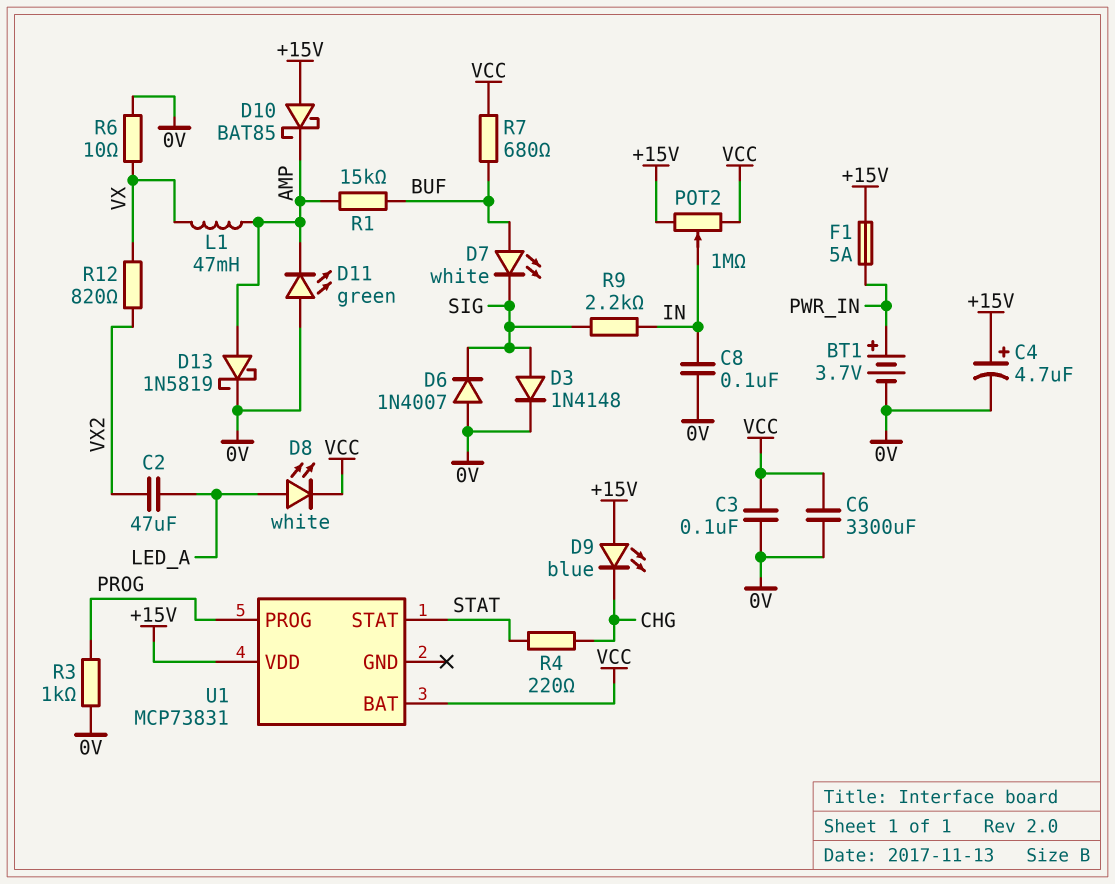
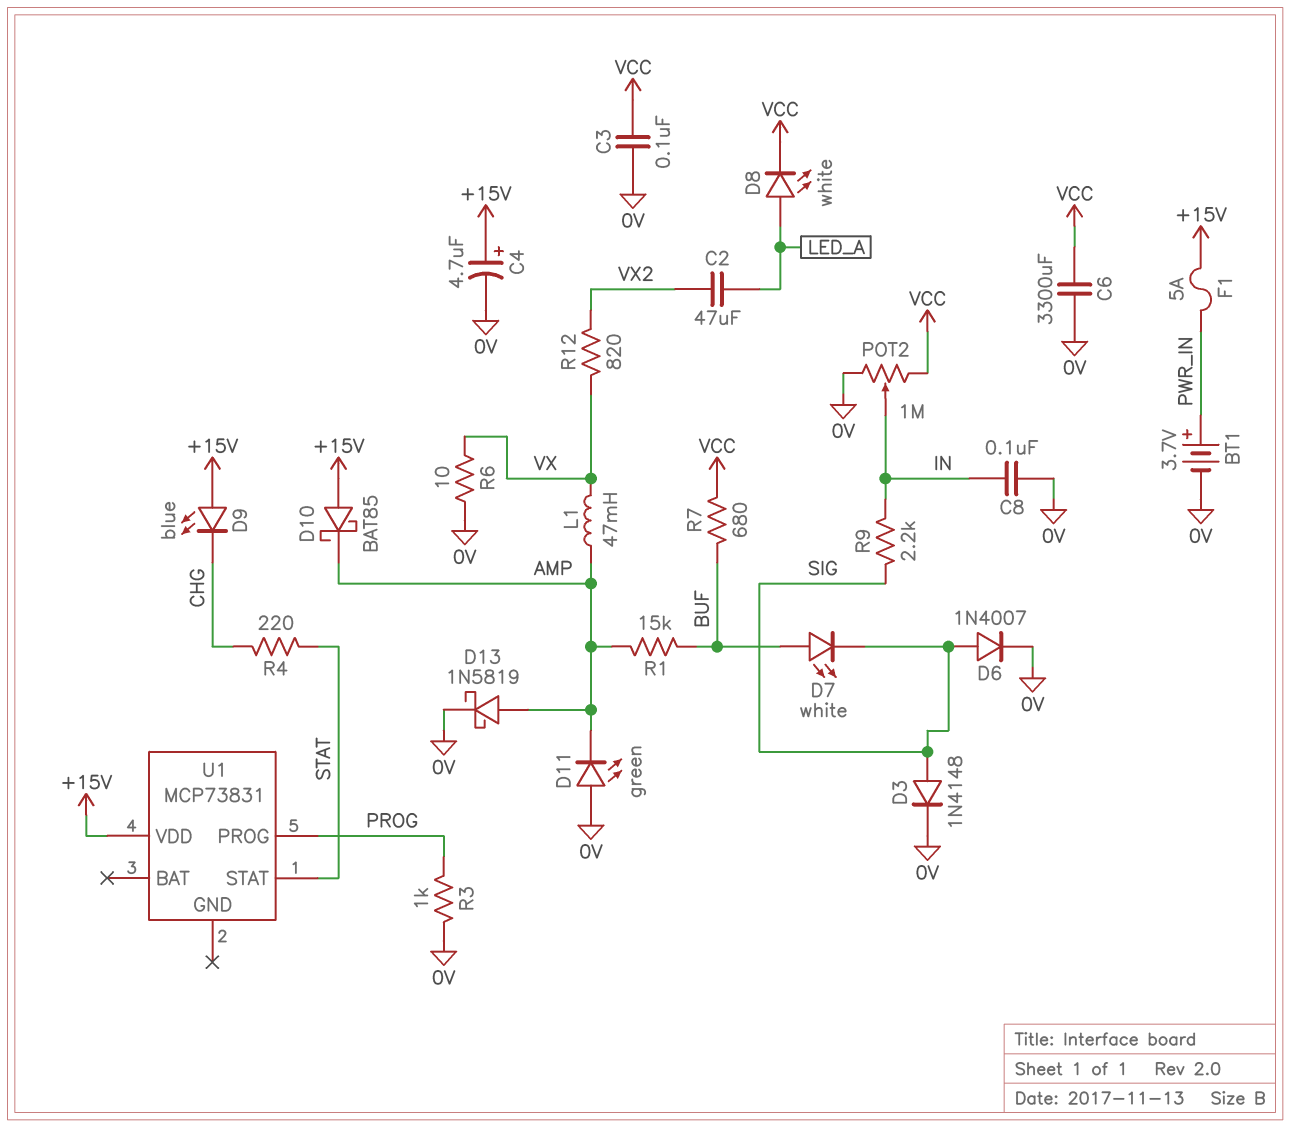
D6: diode 1N4007 (A 0V, K SIG) -> diode 1N4007 (A SIG, K 0V)
POT2: 1M (+15V, VCC, wiper IN) -> 1M (0V, VCC, wiper IN)
U1 pin BAT: VCC -> none

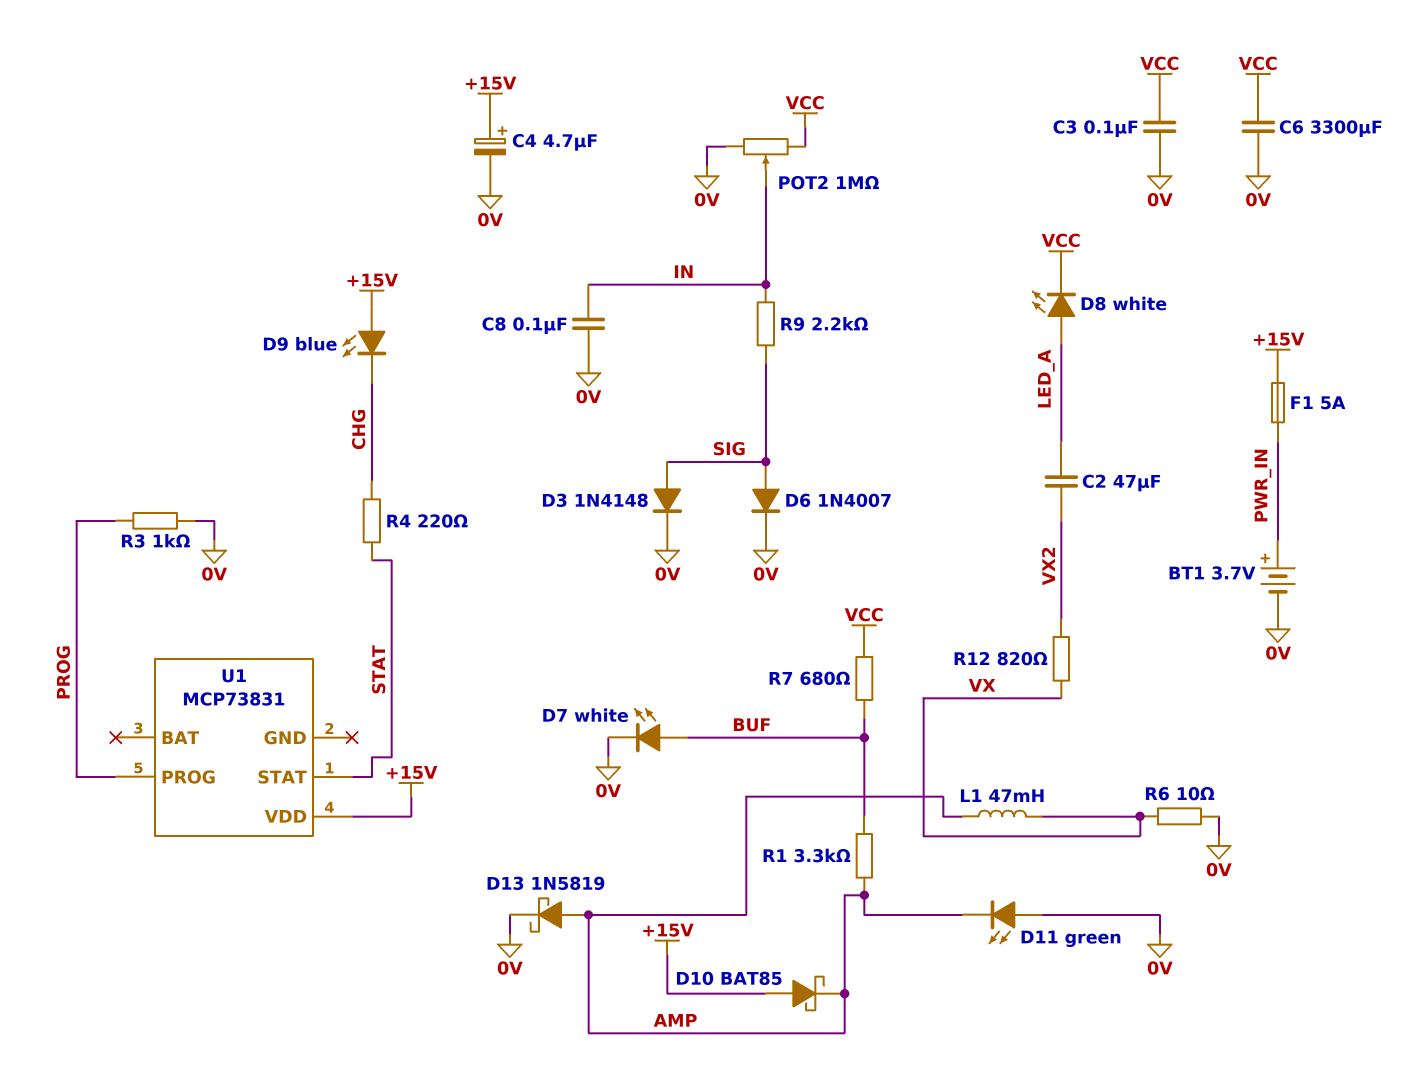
D7: LED white (A BUF, K SIG) -> LED white (A BUF, K 0V)
R1: 15k (AMP, BUF) -> 3.3k (AMP, BUF)

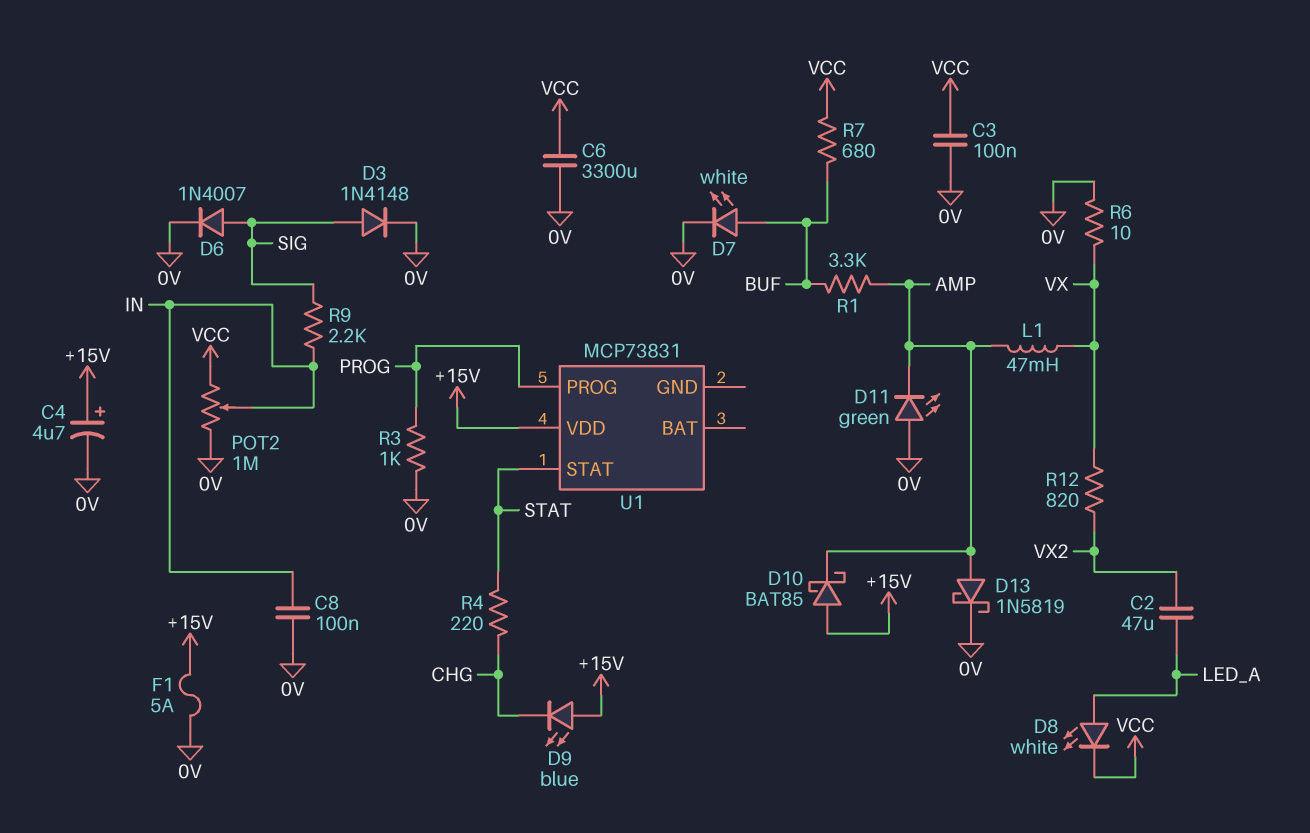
BT1: 3.7V (plus PWR_IN, minus 0V) -> none
F1: 5A (+15V, PWR_IN) -> 5A (+15V, 0V)

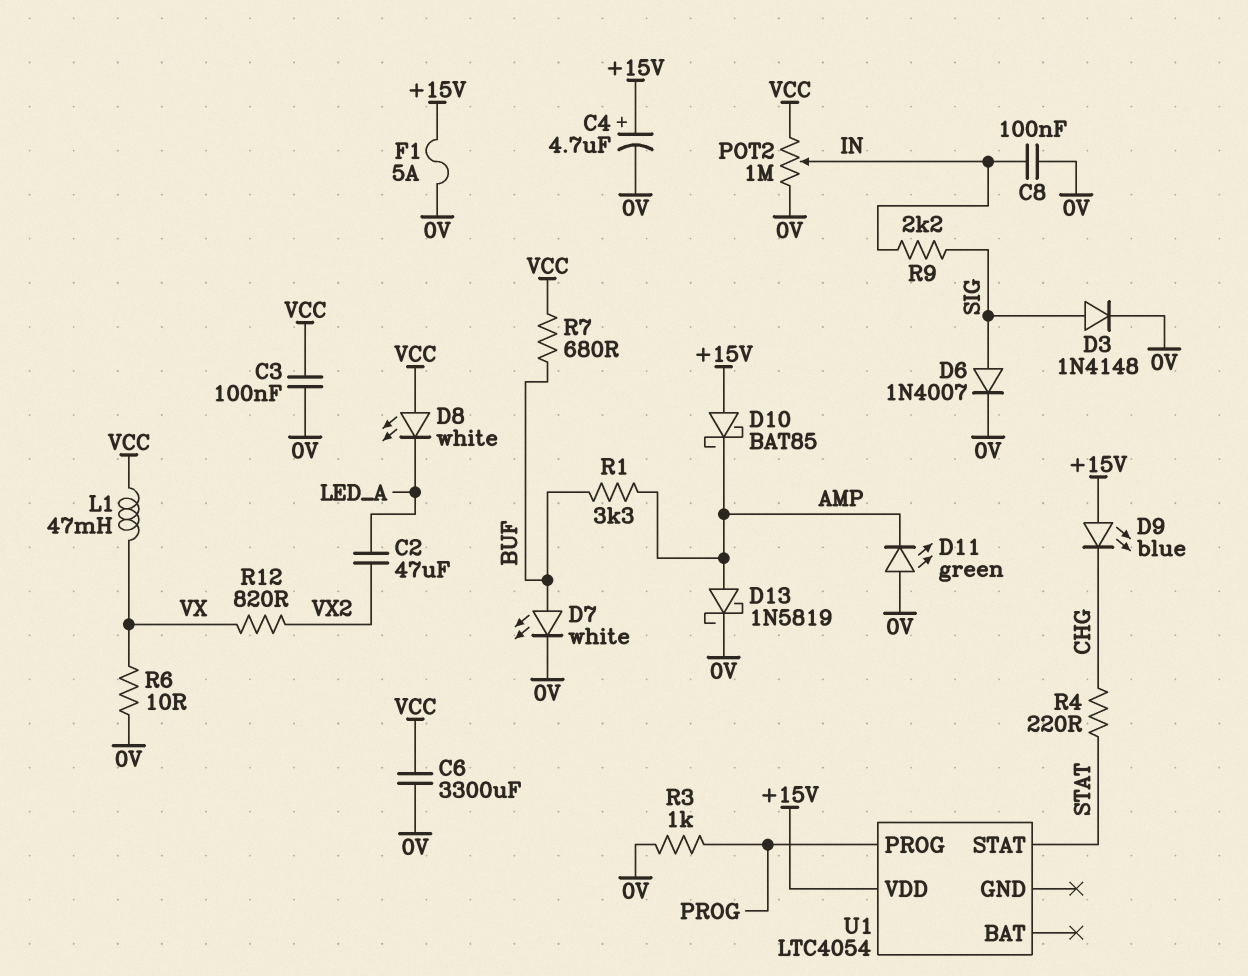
D8: LED white (A LED_A, K VCC) -> LED white (A VCC, K LED_A)
L1: 47mH (AMP, VX) -> 47mH (VCC, VX)
U1: MCP73831 -> LTC4054

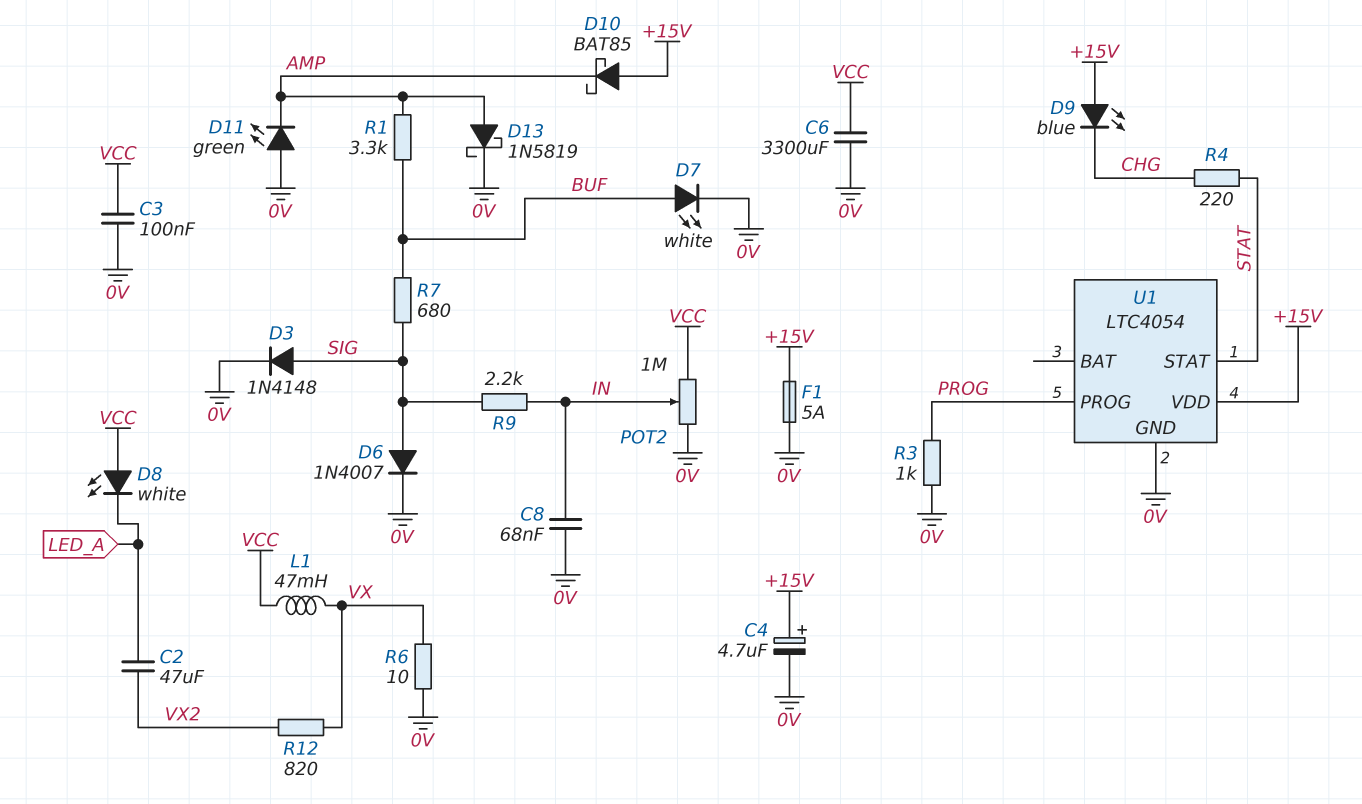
C8: 100nF (0V, IN) -> 68nF (0V, IN)
R7: 680 (BUF, VCC) -> 680 (BUF, SIG)
U1 pin GND: none -> 0V

